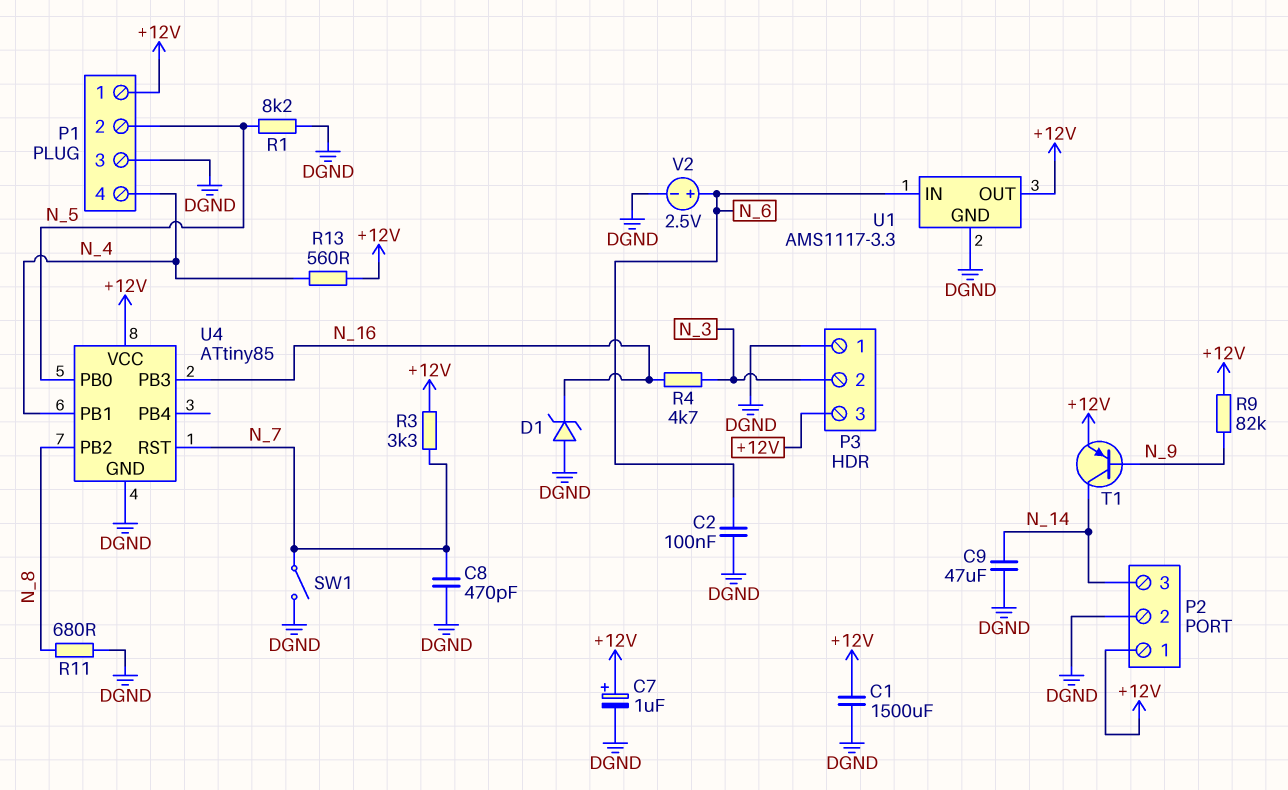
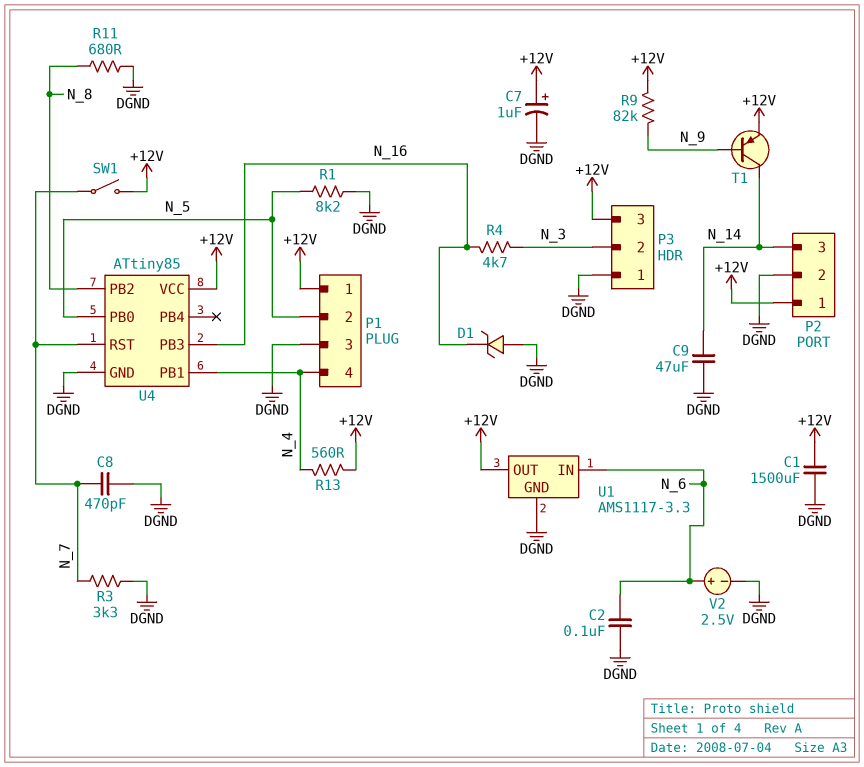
R3: 3.3k (+12V, N_7) -> 3.3k (DGND, N_7)
SW1: switch (DGND, N_7) -> switch (+12V, N_7)

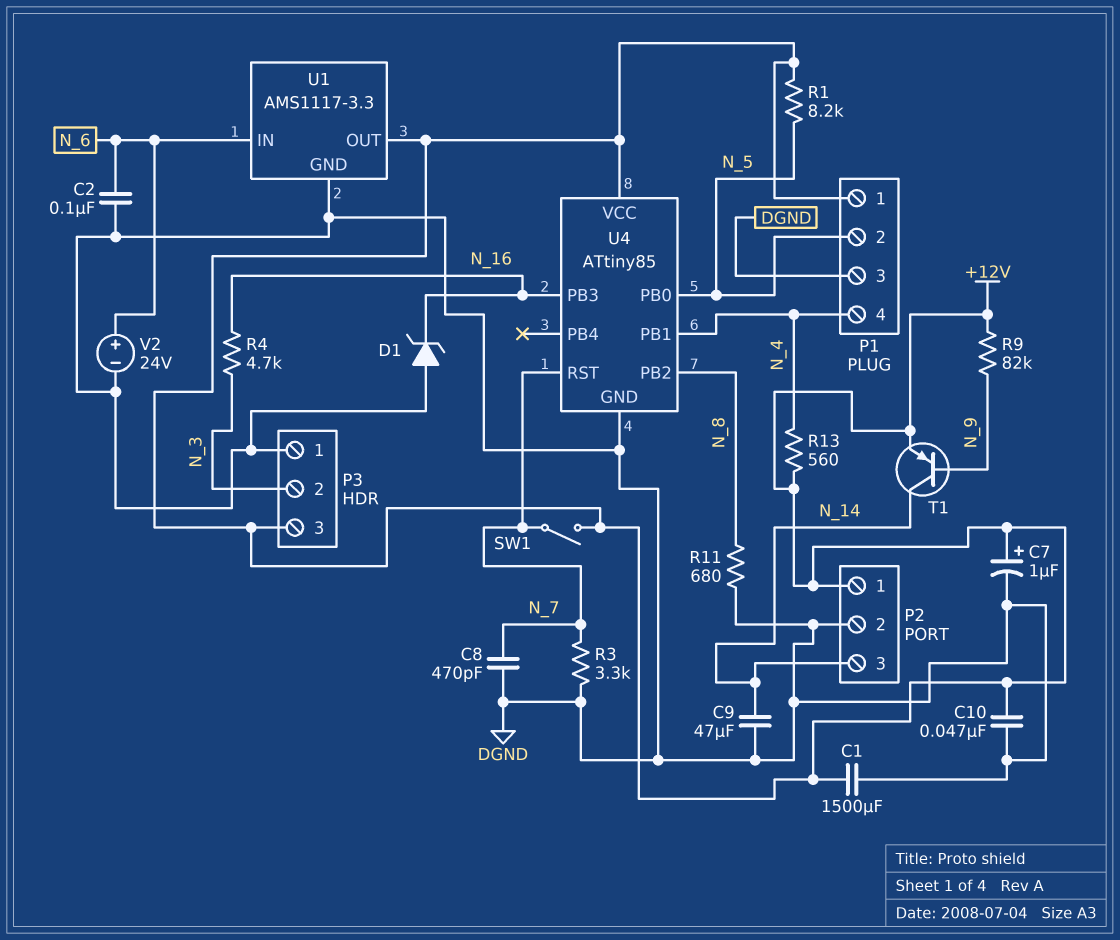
C10: none -> 47nF (+12V, DGND)
R1: 8.2k (DGND, N_5) -> 8.2k (+12V, N_5)
V2: 2.5V (plus N_6, minus DGND) -> 24V (plus N_6, minus DGND)

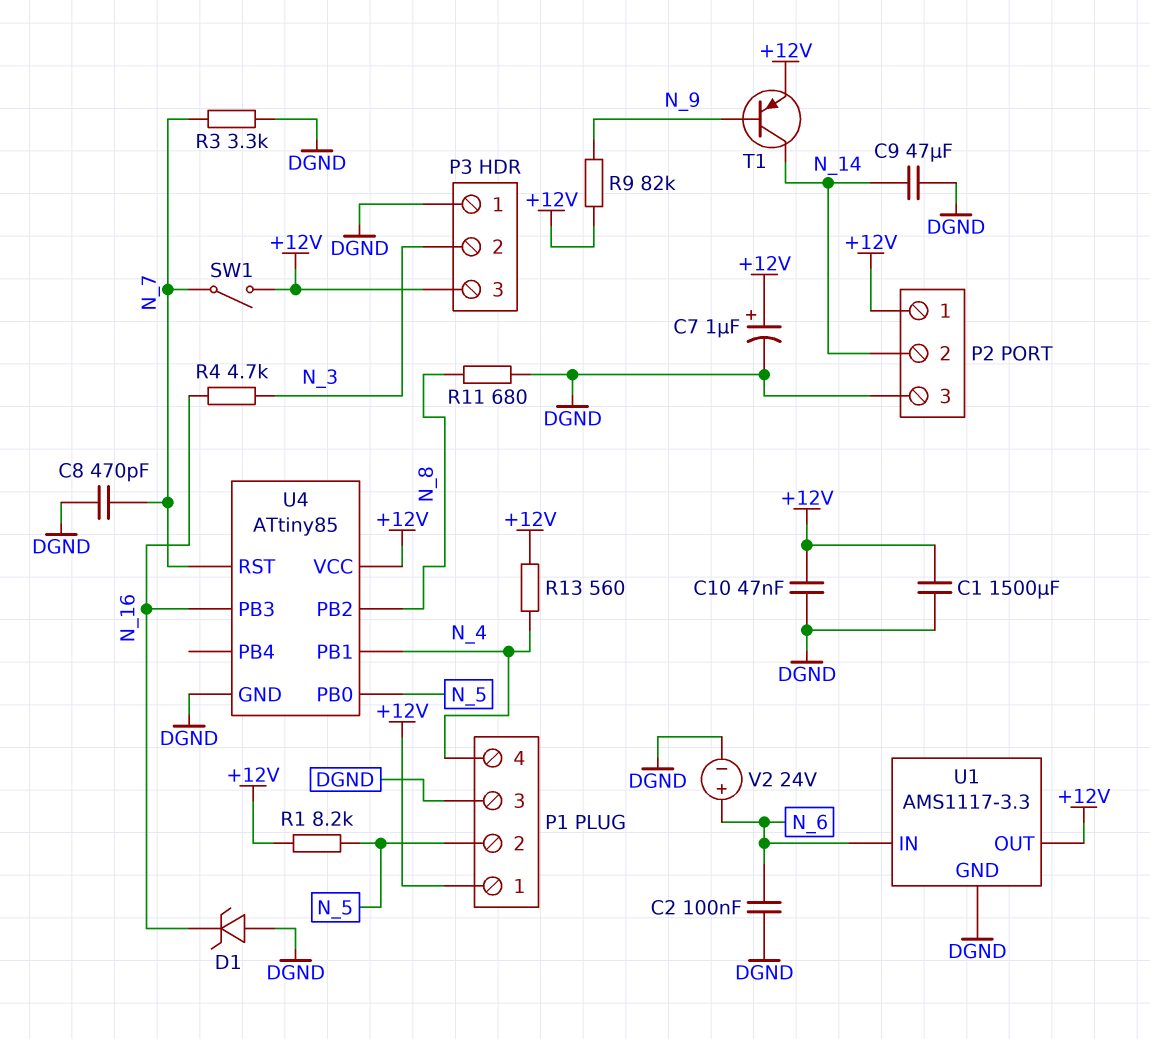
P2 pin 2: DGND -> N_14
P2 pin 3: N_14 -> DGND

